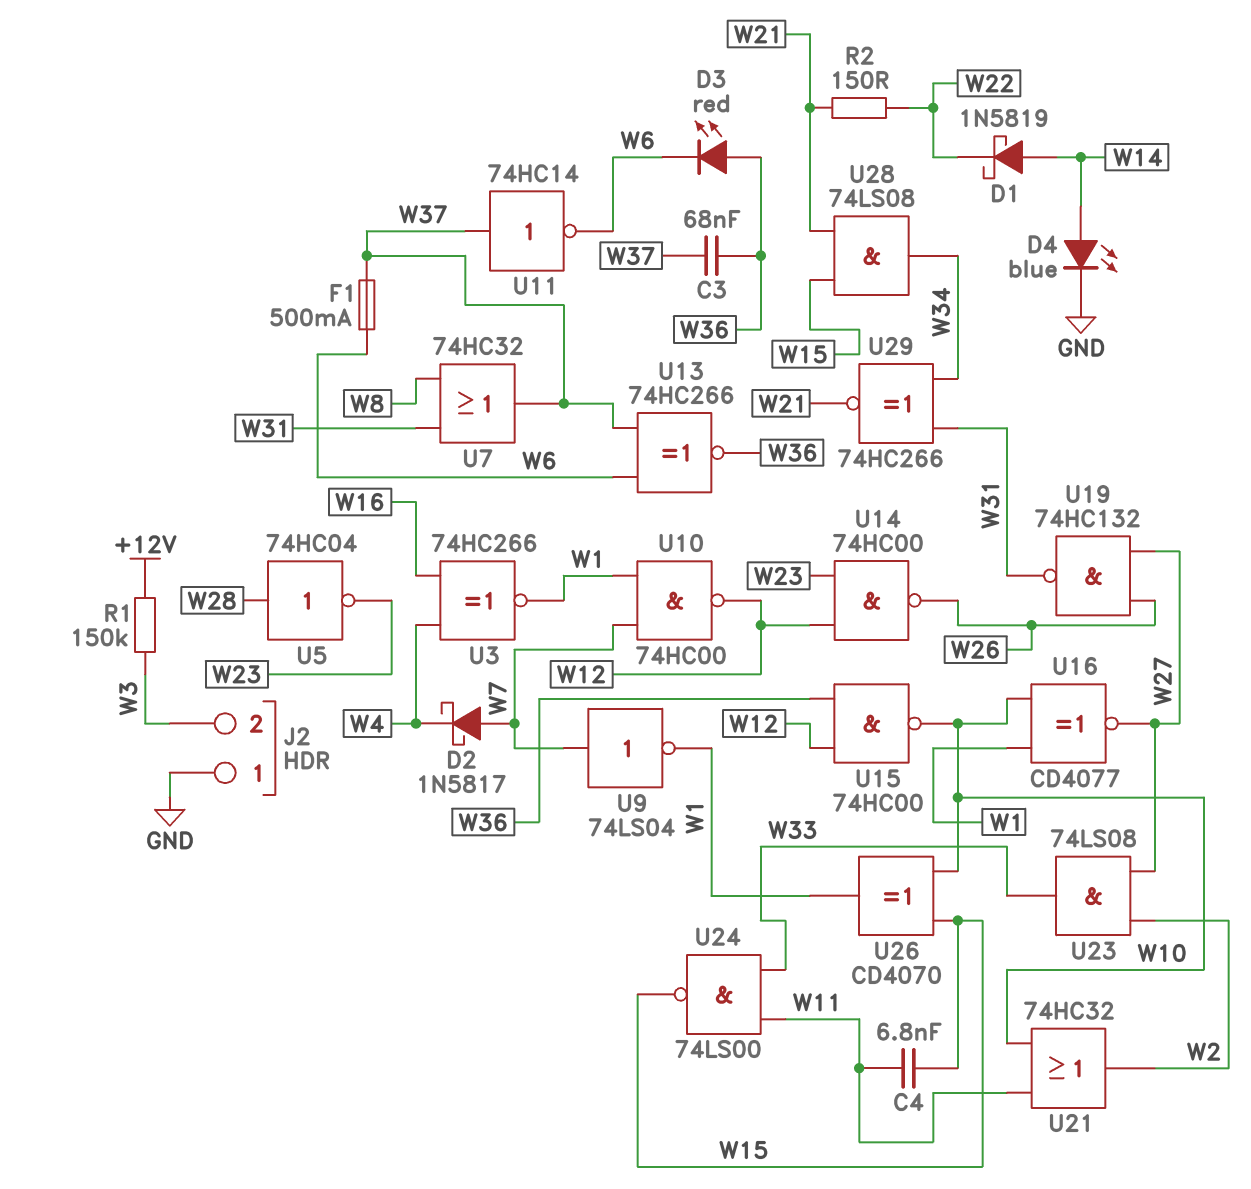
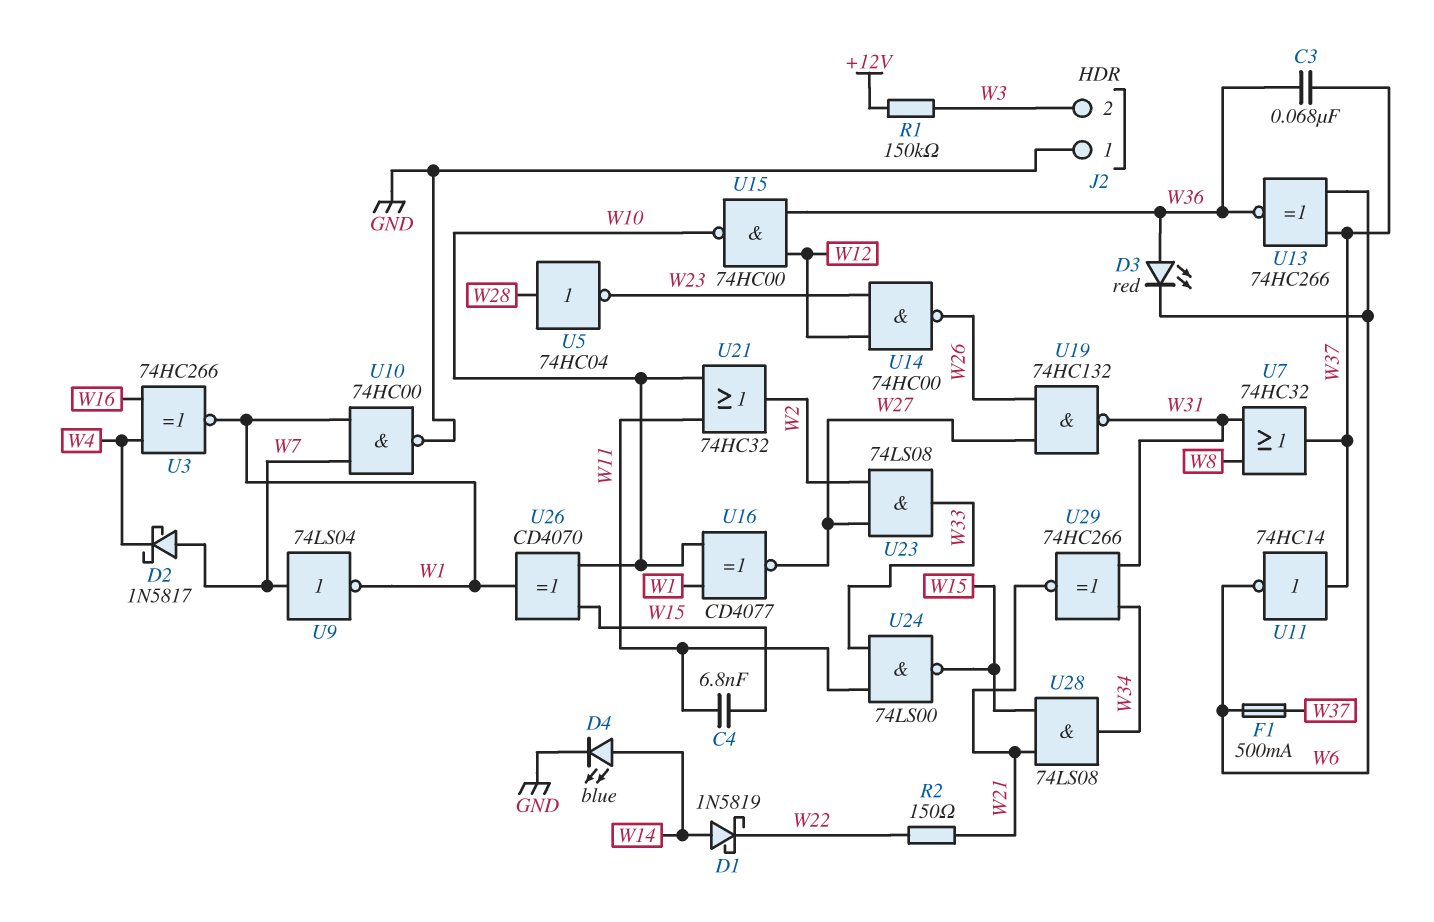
U10: NAND 74HC00 (in W1, in W7, out W12) -> NAND 74HC00 (in W1, in W7, out GND)

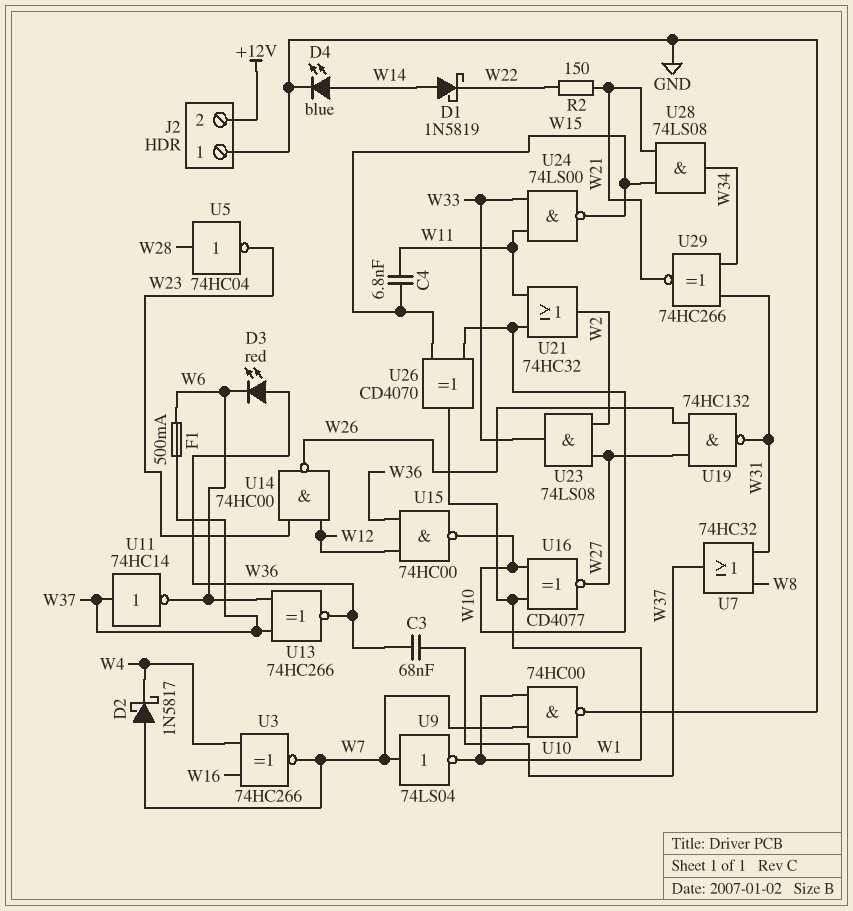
J2 pin 2: W3 -> +12V
R1: 150k (+12V, W3) -> none
U3: XNOR 74HC266 (in W4, in W16, out W1) -> XNOR 74HC266 (in W4, in W16, out W7)

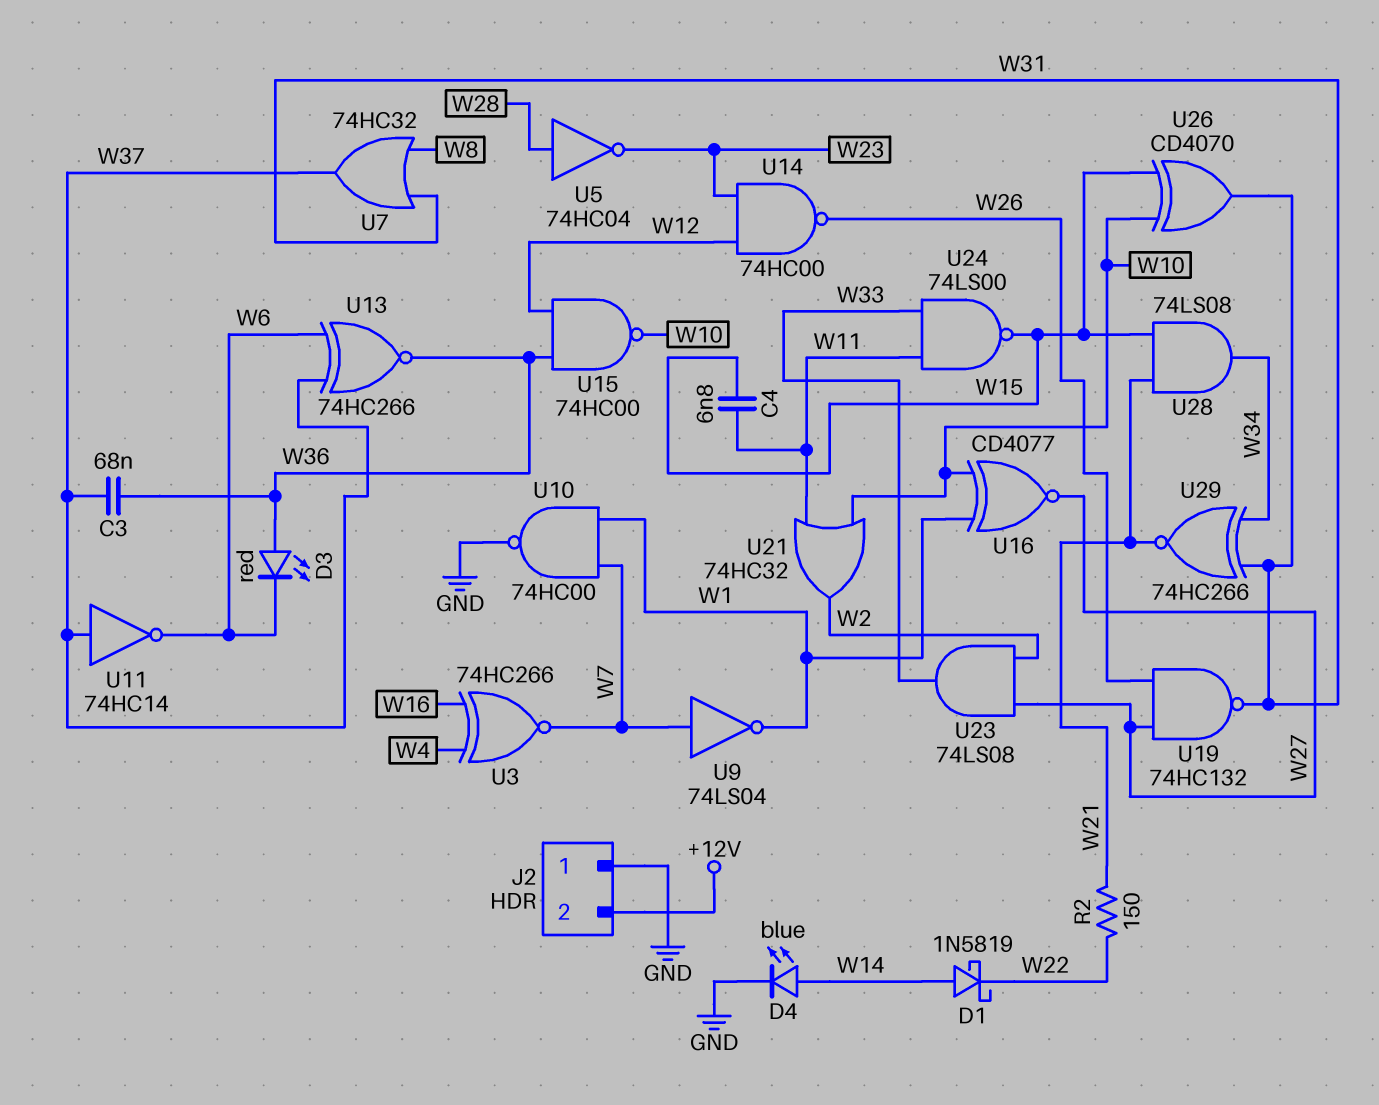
D2: schottky 1N5817 (A W7, K W4) -> none
F1: 500mA (W6, W37) -> none
U26: XOR CD4070 (in W10, in W15, out W1) -> XOR CD4070 (in W10, in W15, out W31)

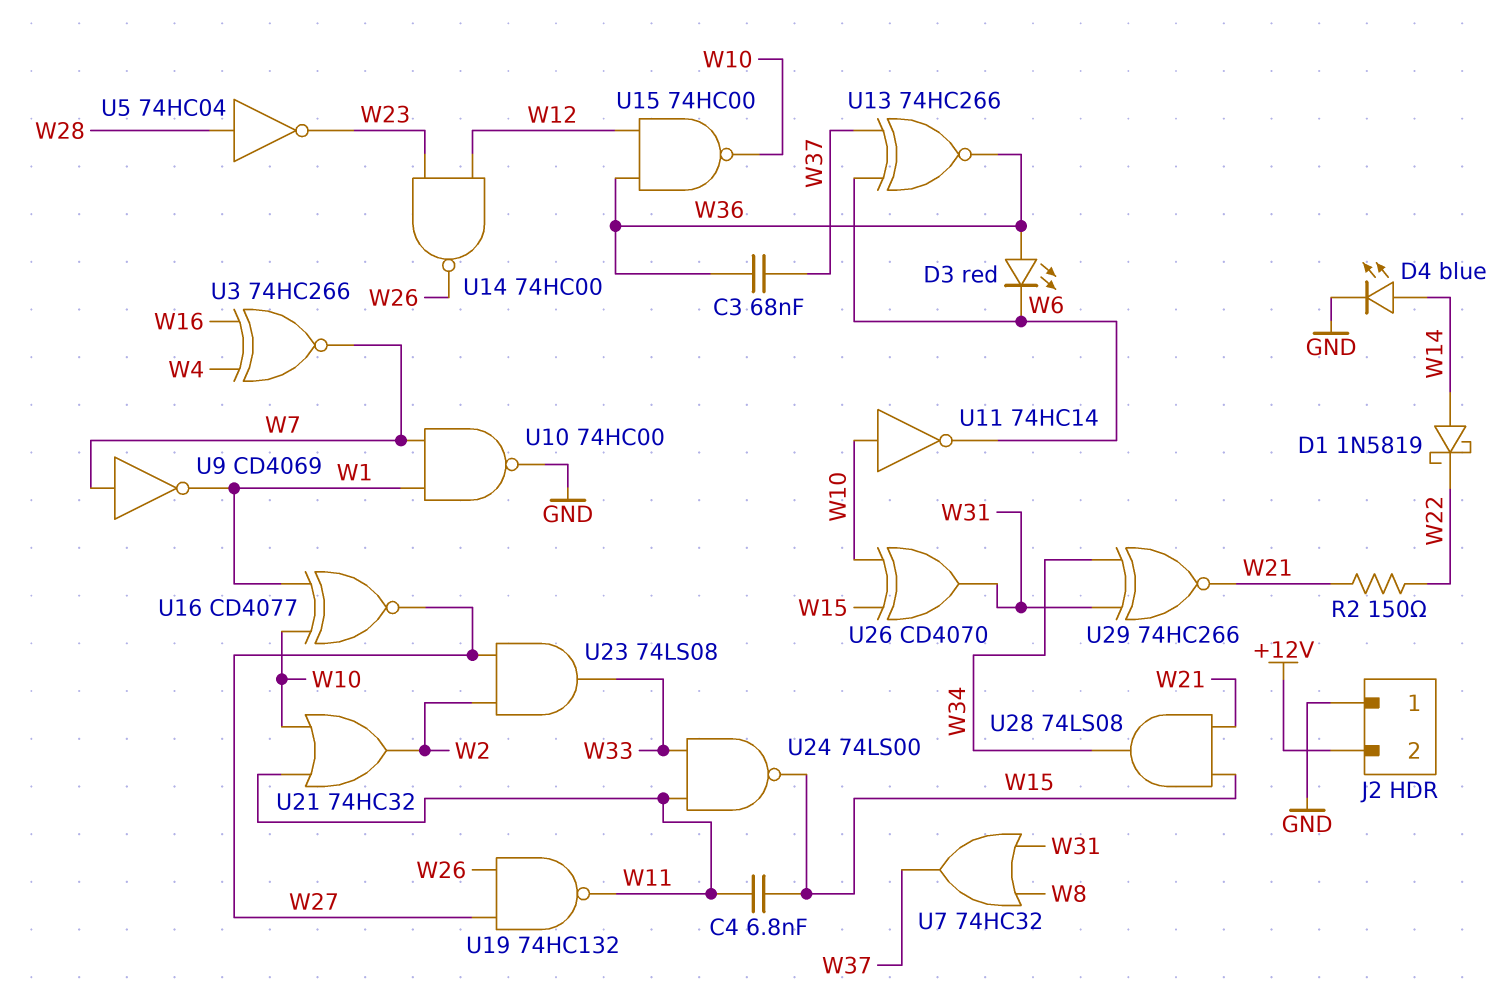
U9: NOT 74LS04 (in W7, out W1) -> NOT CD4069 (in W7, out W1)
U11: NOT 74HC14 (in W37, out W6) -> NOT 74HC14 (in W10, out W6)
U19: NAND 74HC132 (in W26, in W27, out W31) -> NAND 74HC132 (in W26, in W27, out W11)

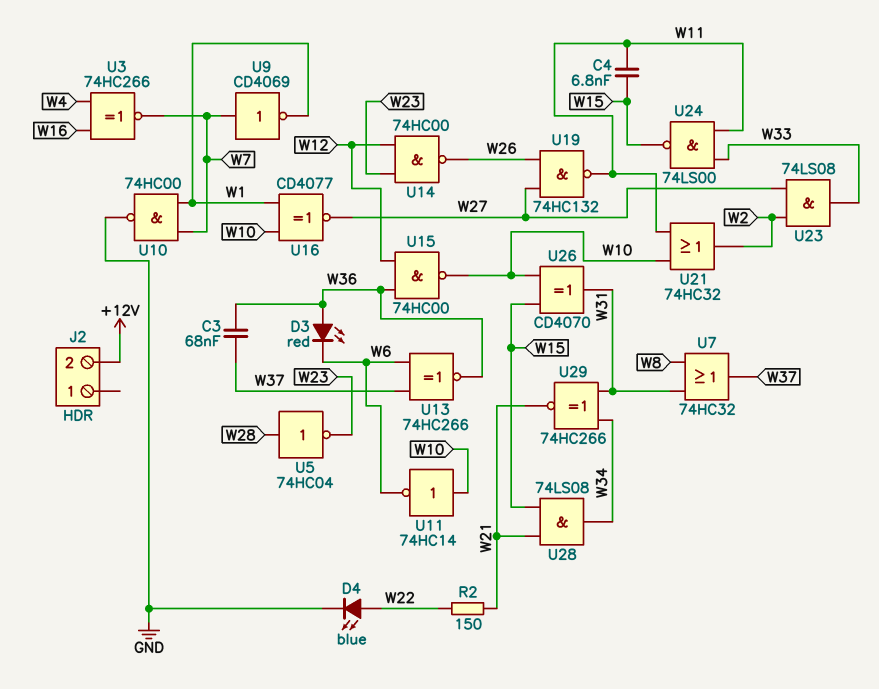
D1: schottky 1N5819 (A W14, K W22) -> none
D4: LED blue (A W14, K GND) -> LED blue (A W22, K GND)
J2 pin 1: GND -> none

